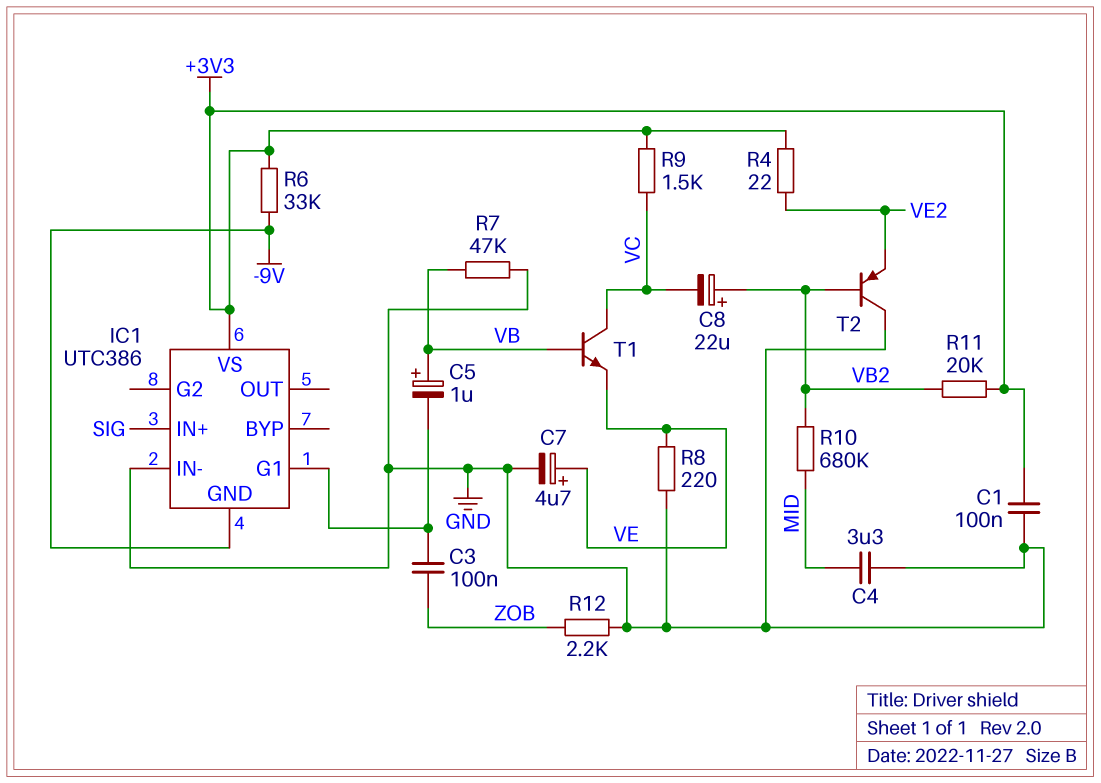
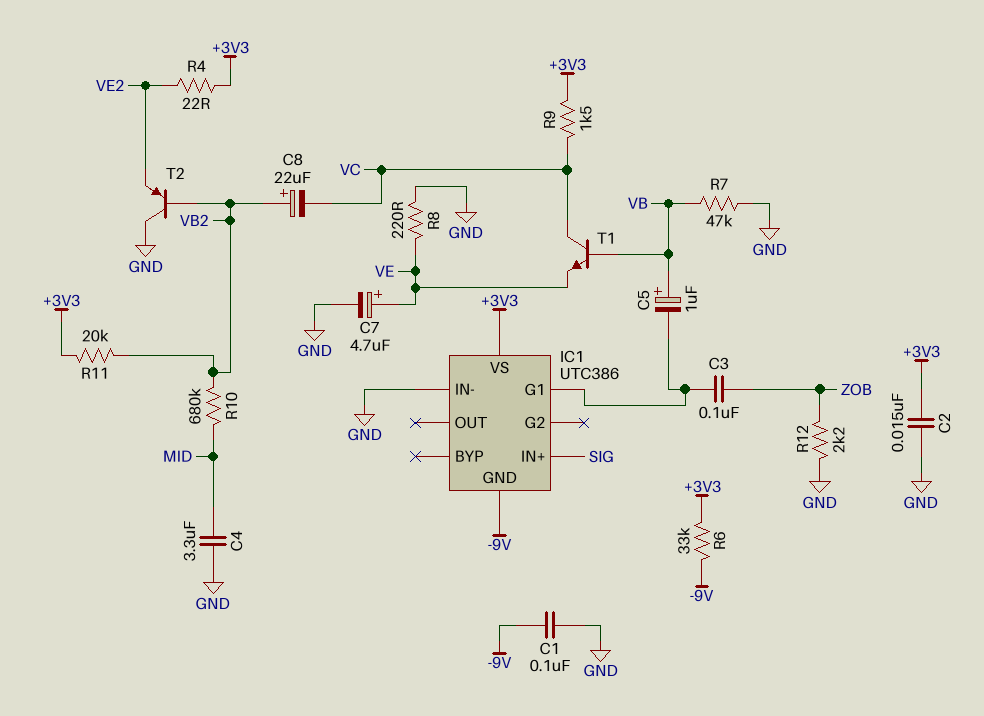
C1: 100nF (+3V3, GND) -> 100nF (-9V, GND)
C2: none -> 15nF (+3V3, GND)

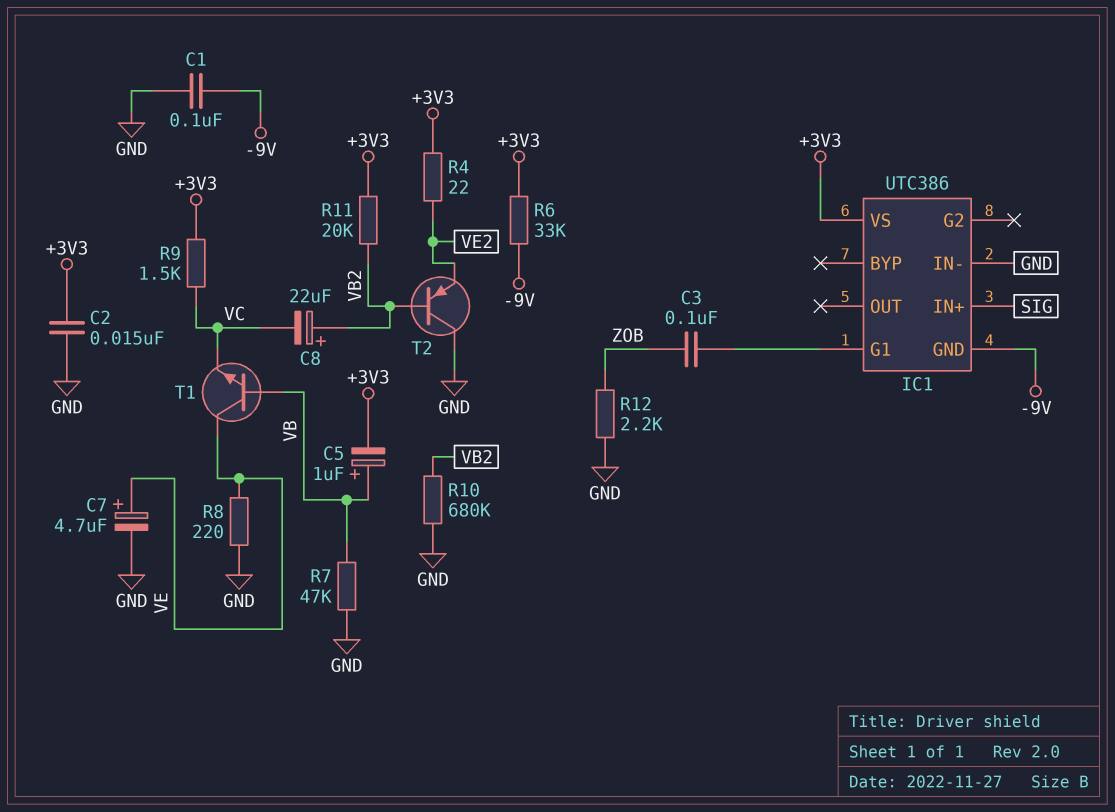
C4: 3.3uF (GND, MID) -> none
C5: 1uF (plus VB, minus IC1/G1) -> 1uF (plus VB, minus +3V3)
R10: 680k (MID, VB2) -> 680k (GND, VB2)
T1: NPN (B VB, C VC, E VE) -> NPN (B VB, C VE, E VC)

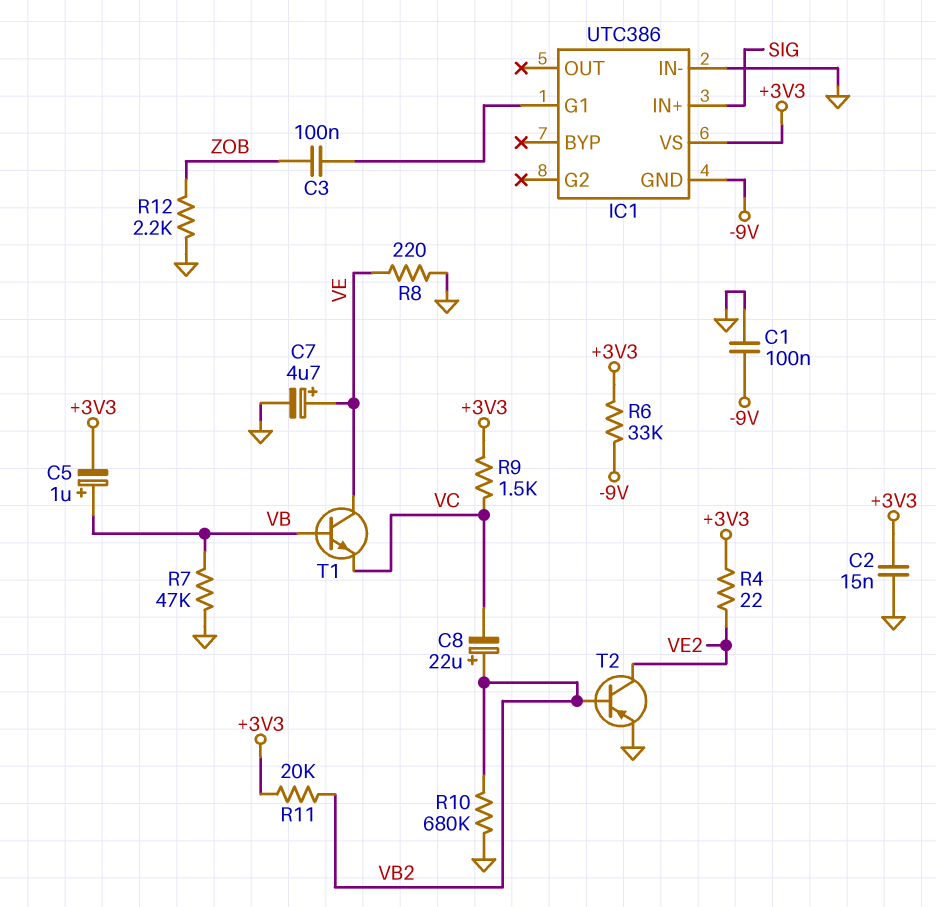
T2: PNP (B VB2, C GND, E VE2) -> PNP (B VB2, C VE2, E GND)

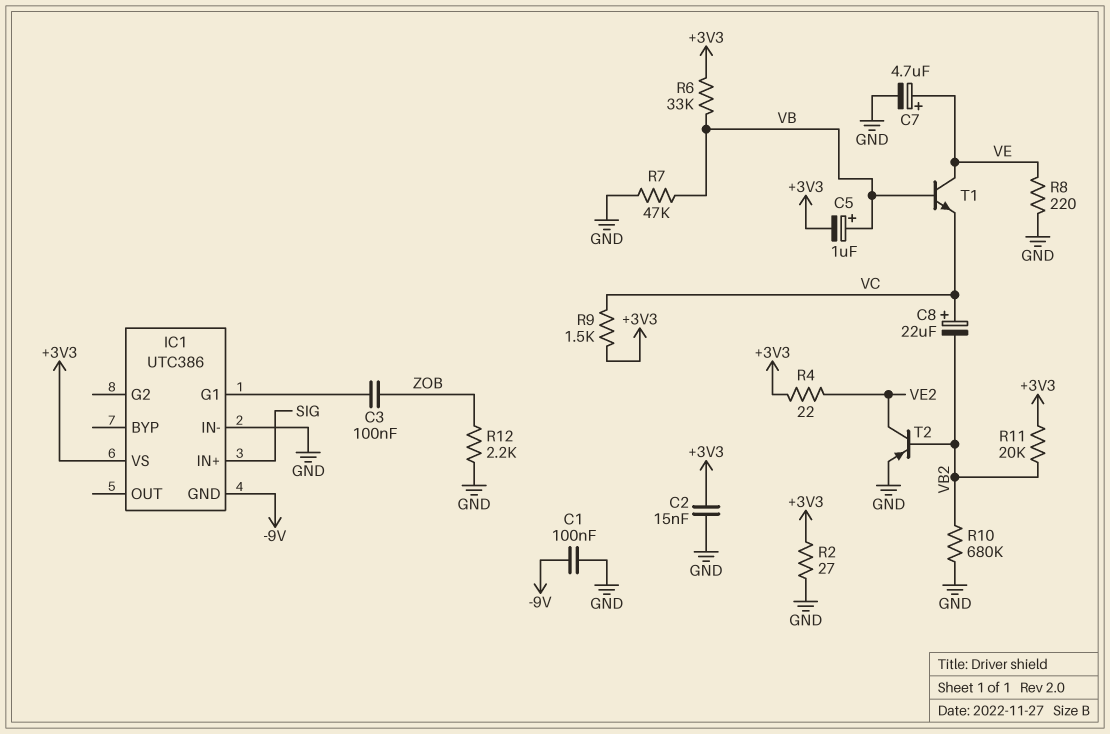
C8: 22uF (plus VB2, minus VC) -> 22uF (plus VC, minus VB2)
R2: none -> 27 (+3V3, GND)
R6: 33k (+3V3, -9V) -> 33k (+3V3, VB)

